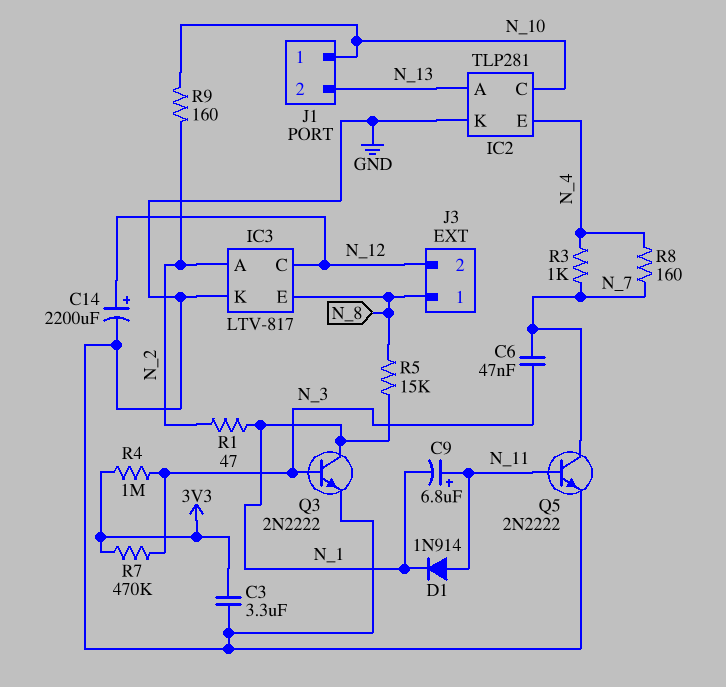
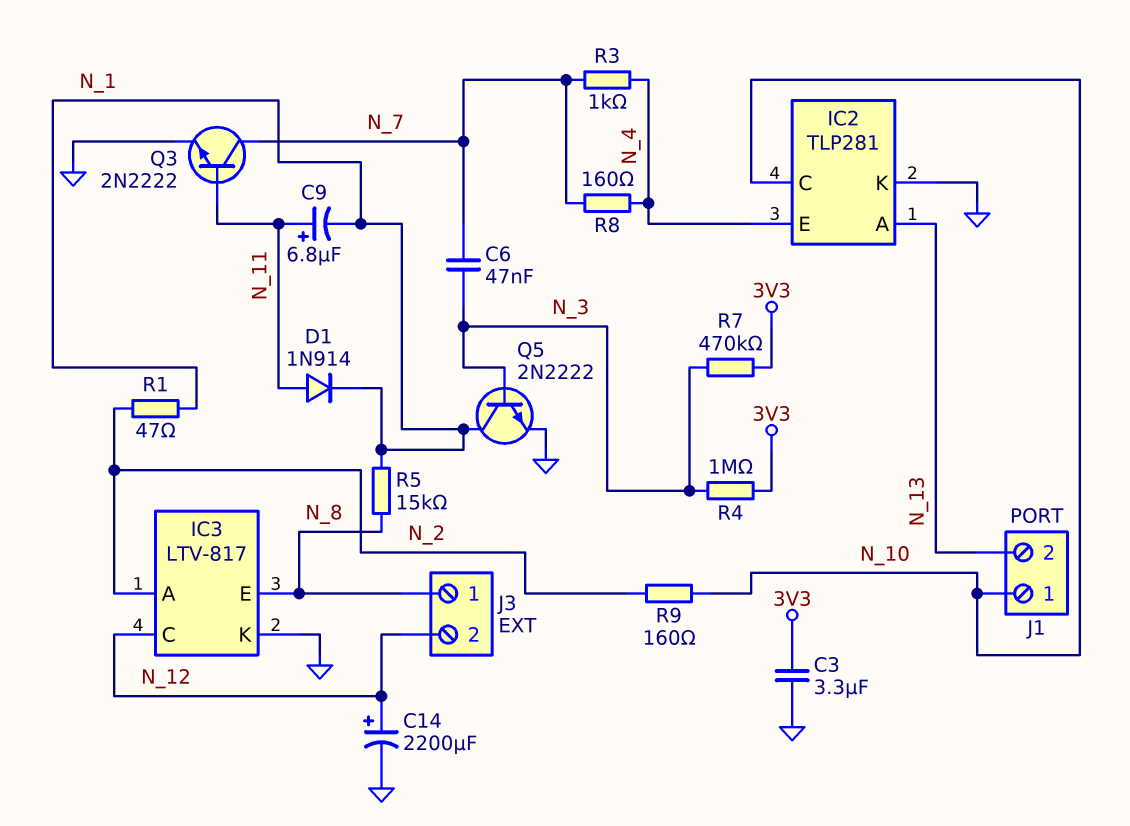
Q3: NPN 2N2222 (B N_3, C N_1, E GND) -> NPN 2N2222 (B N_11, C N_7, E GND)
Q5: NPN 2N2222 (B N_11, C N_7, E GND) -> NPN 2N2222 (B N_3, C N_1, E GND)

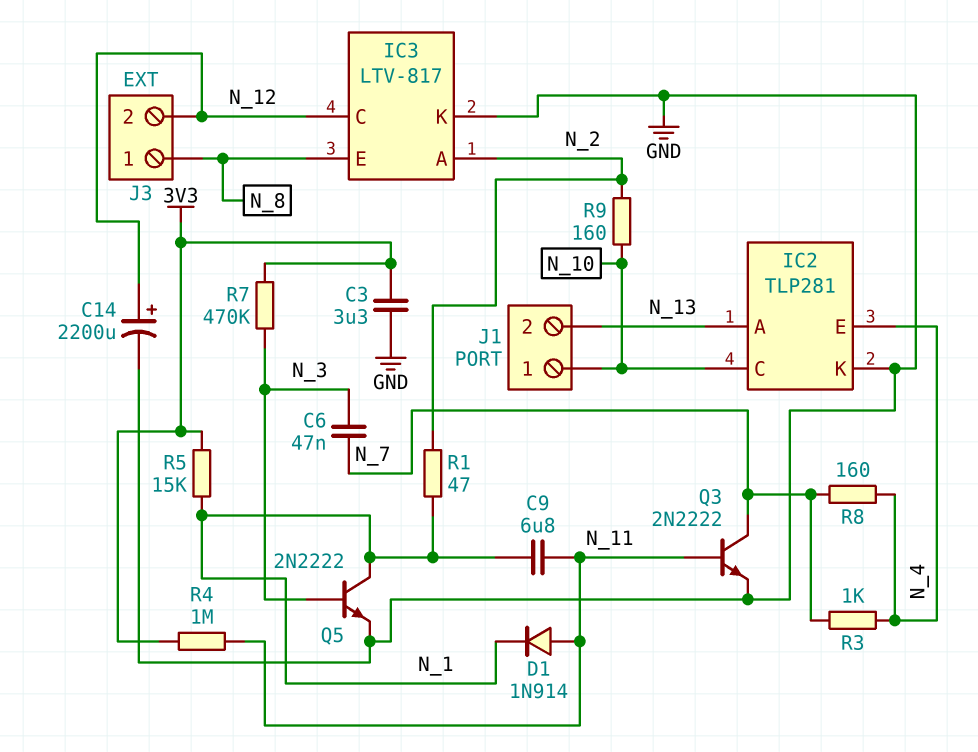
C9: 6.8uF (plus N_11, minus N_1) -> 6.8uF (N_1, N_11)
R4: 1M (3V3, N_3) -> 1M (3V3, N_11)
R5: 15k (N_1, N_8) -> 15k (3V3, N_1)

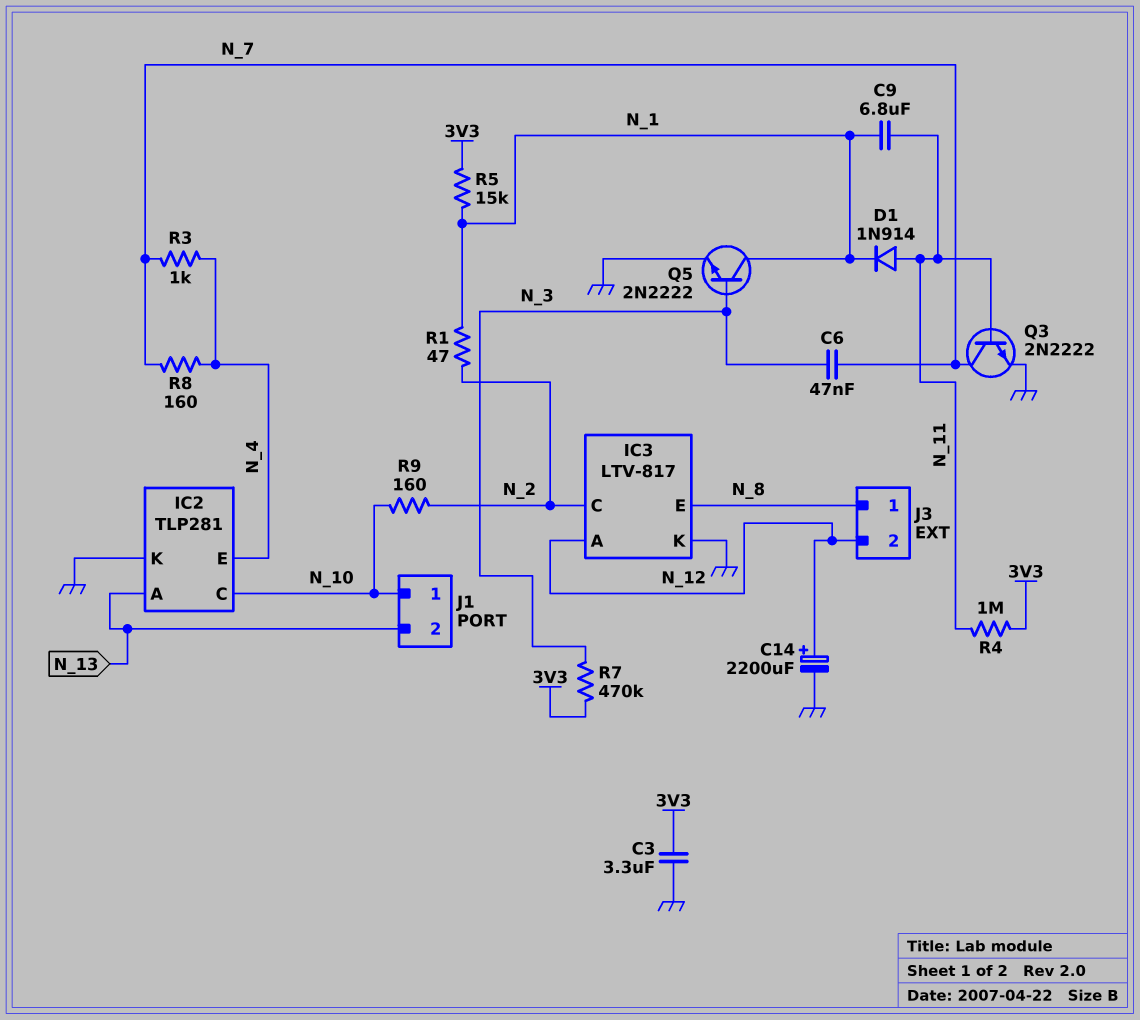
IC3 pin A: N_2 -> N_12
IC3 pin C: N_12 -> N_2

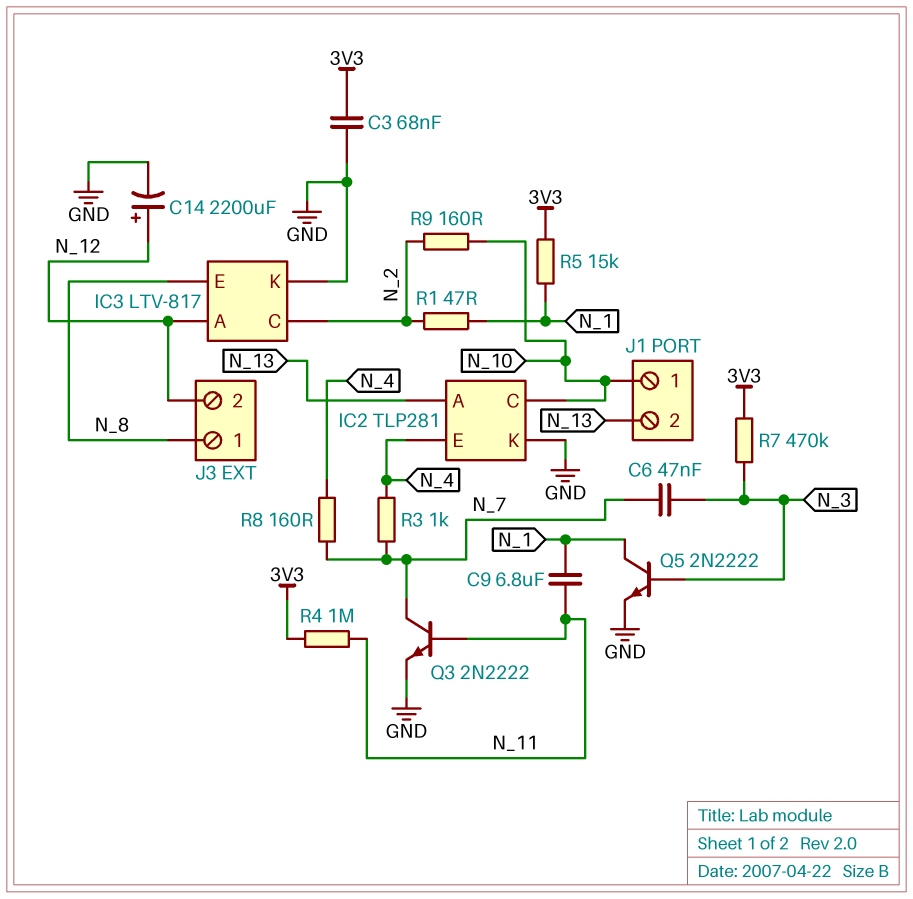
C3: 3.3uF (3V3, GND) -> 68nF (3V3, GND)
D1: diode 1N914 (A N_11, K N_1) -> none

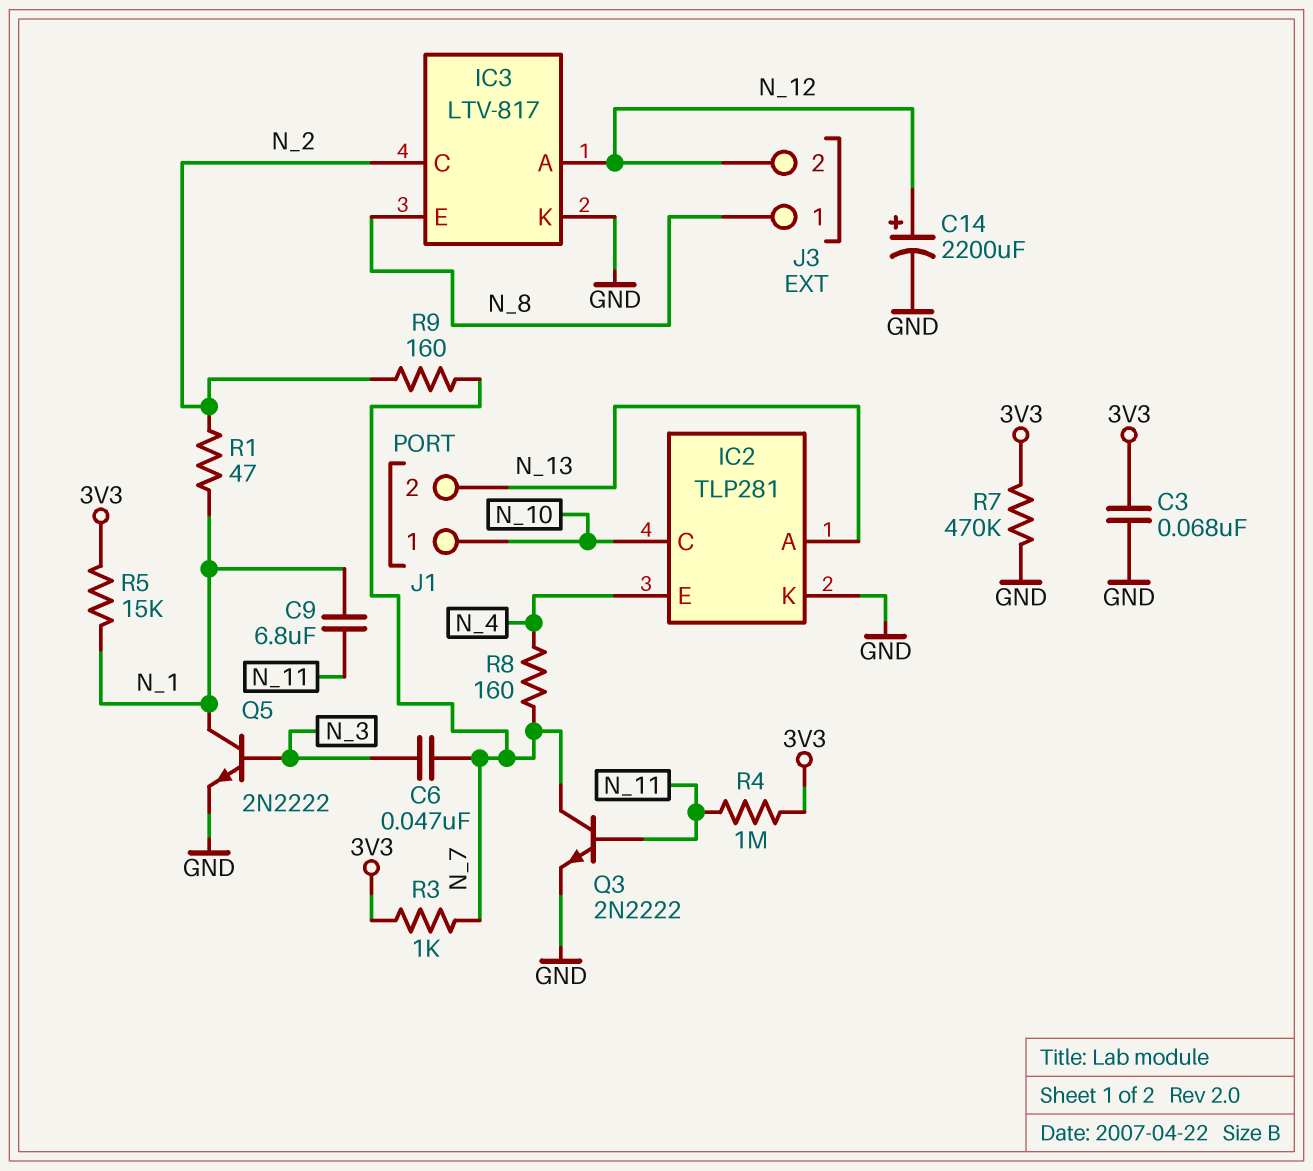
R3: 1k (N_4, N_7) -> 1k (3V3, N_7)
R7: 470k (3V3, N_3) -> 470k (3V3, GND)
R9: 160 (N_2, N_10) -> 160 (N_2, N_7)

